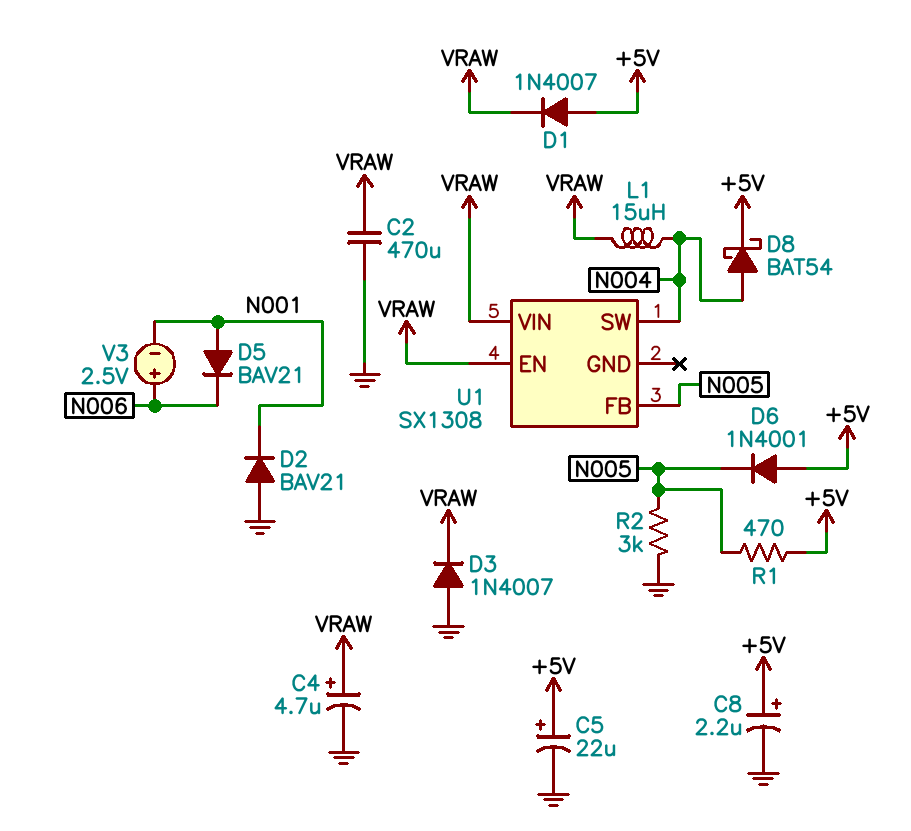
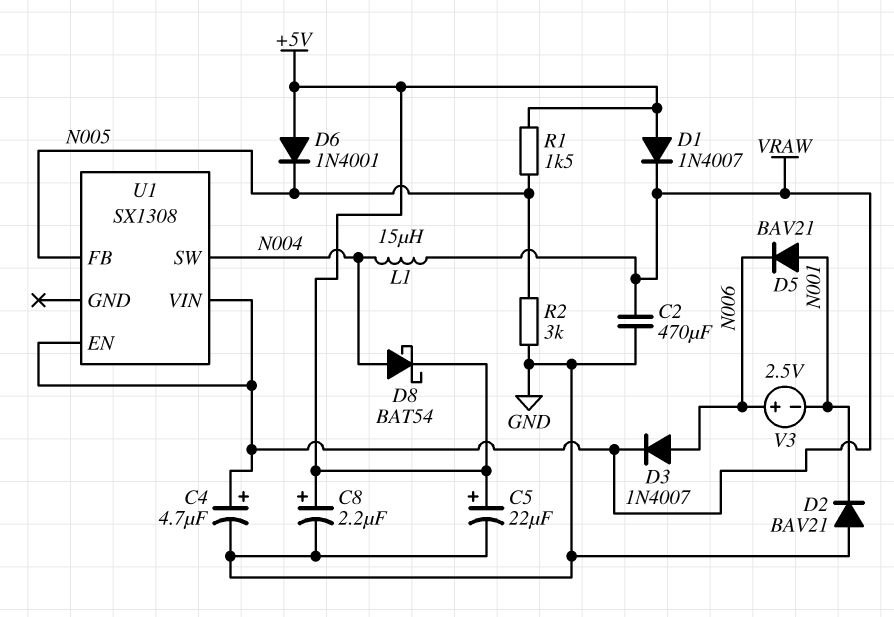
D3: diode 1N4007 (A GND, K VRAW) -> diode 1N4007 (A N006, K VRAW)
R1: 470 (+5V, N005) -> 1.5k (+5V, N005)

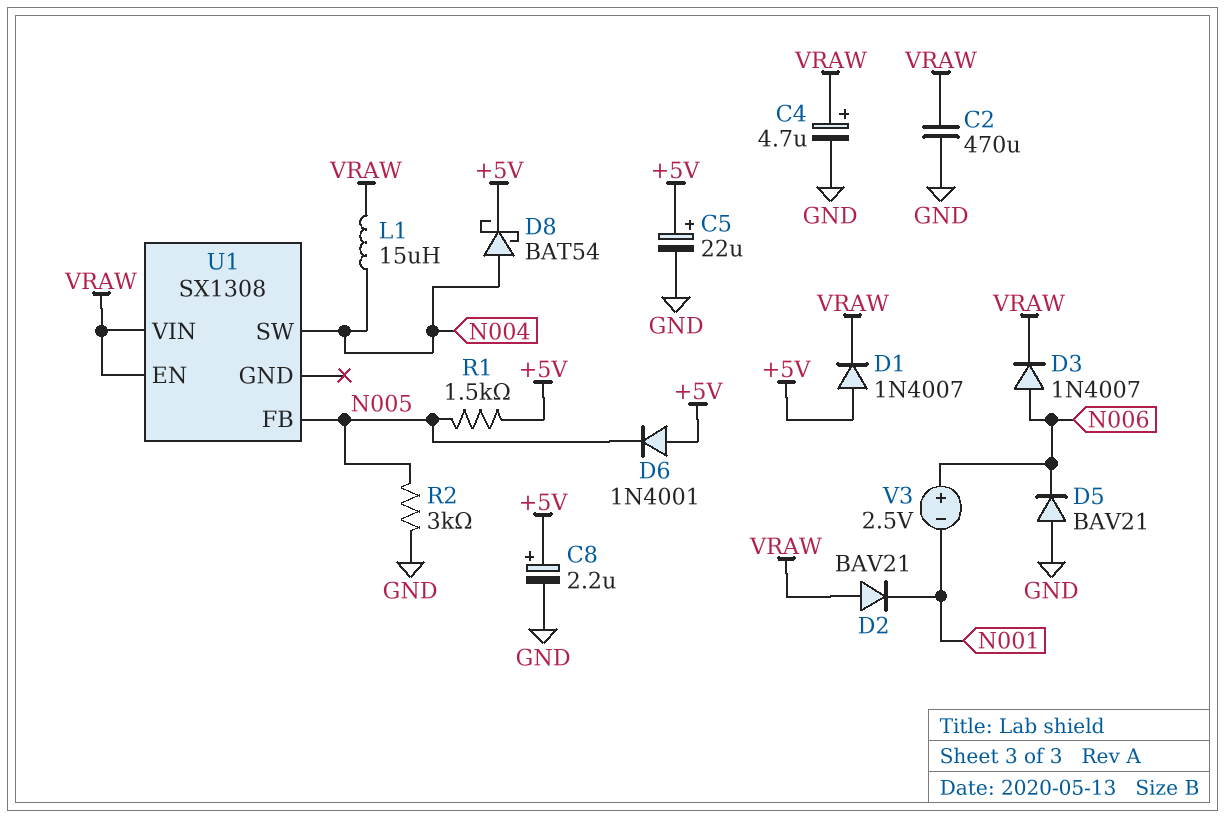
D2: diode BAV21 (A GND, K N001) -> diode BAV21 (A VRAW, K N001)
D5: diode BAV21 (A N001, K N006) -> diode BAV21 (A GND, K N006)

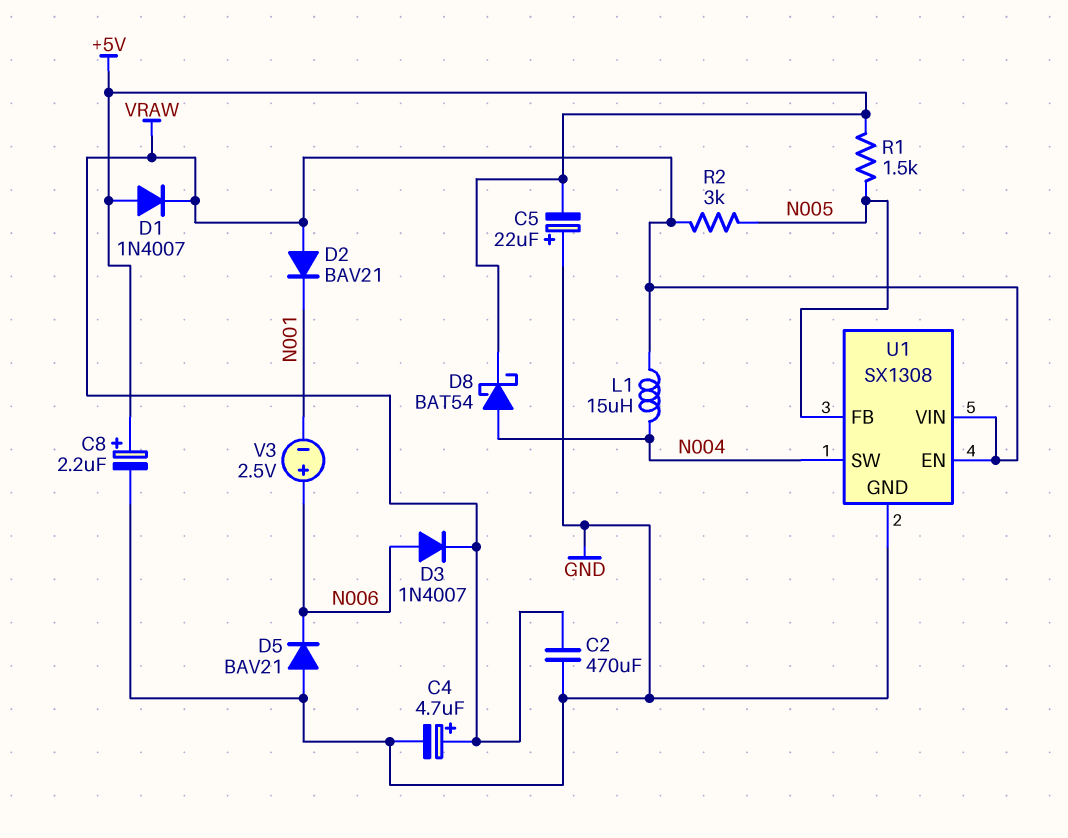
C5: 22uF (plus +5V, minus GND) -> 22uF (plus GND, minus +5V)
D6: diode 1N4001 (A +5V, K N005) -> none
R2: 3k (GND, N005) -> 3k (N005, VRAW)
U1 pin GND: none -> GND

